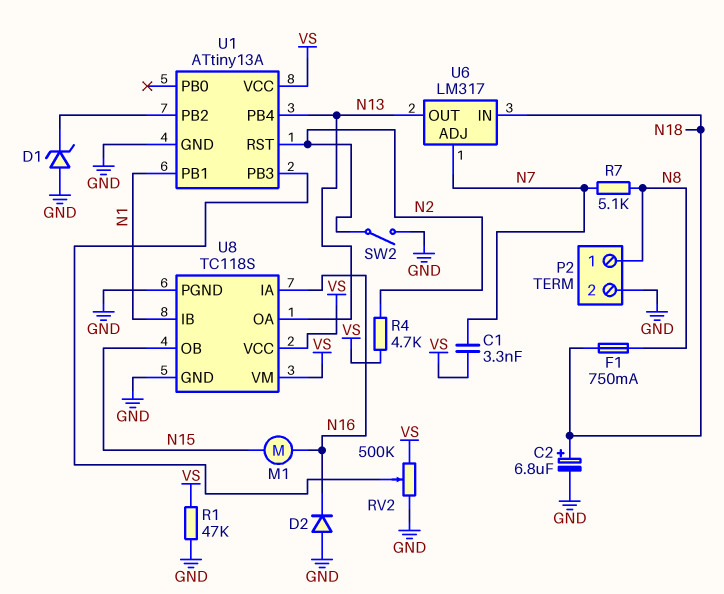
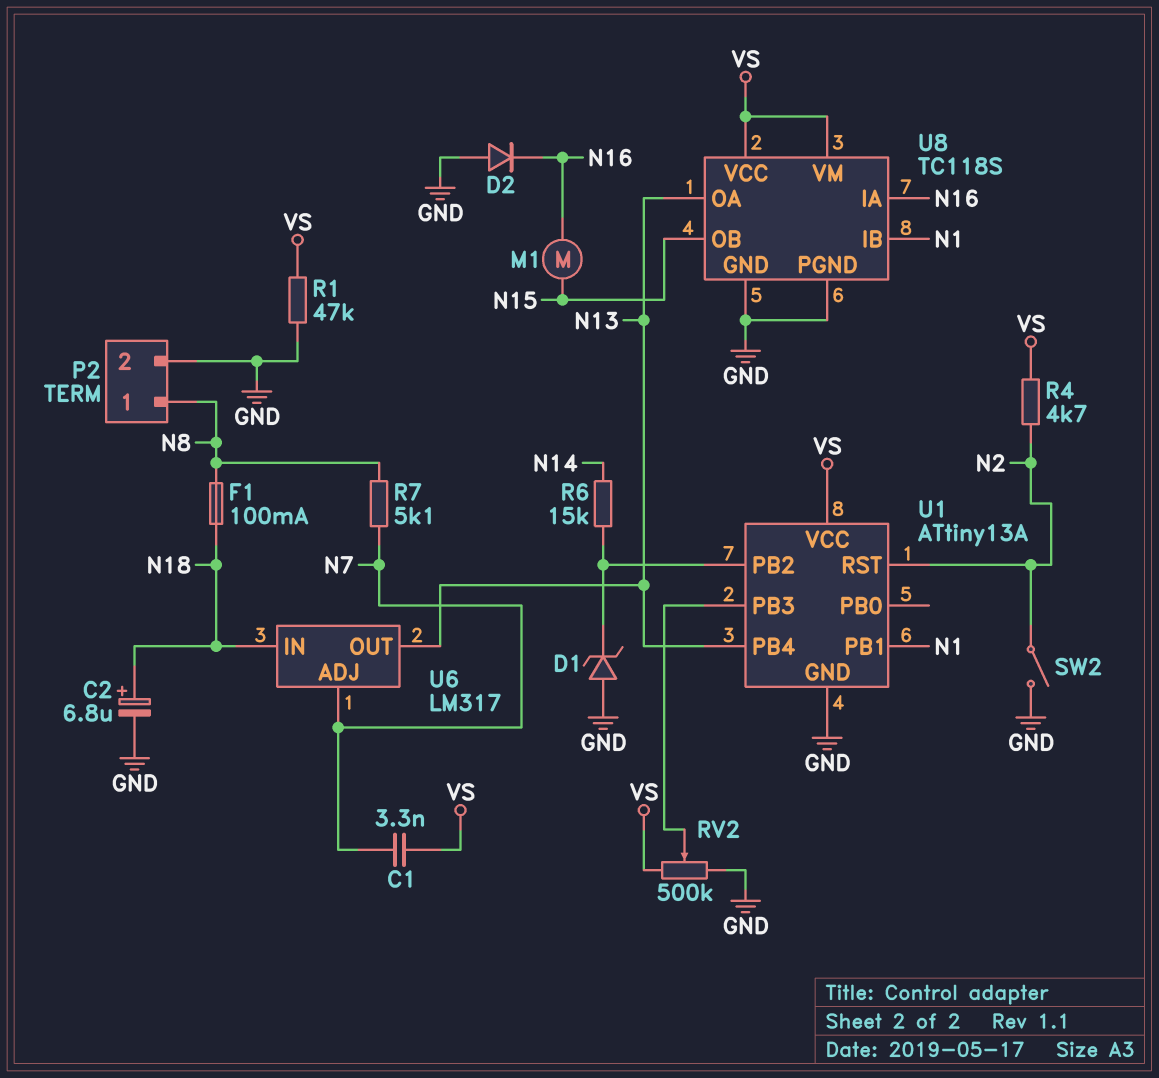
F1: 750mA (N8, N18) -> 100mA (N8, N18)
R6: none -> 15k (N14, U1/PB2)

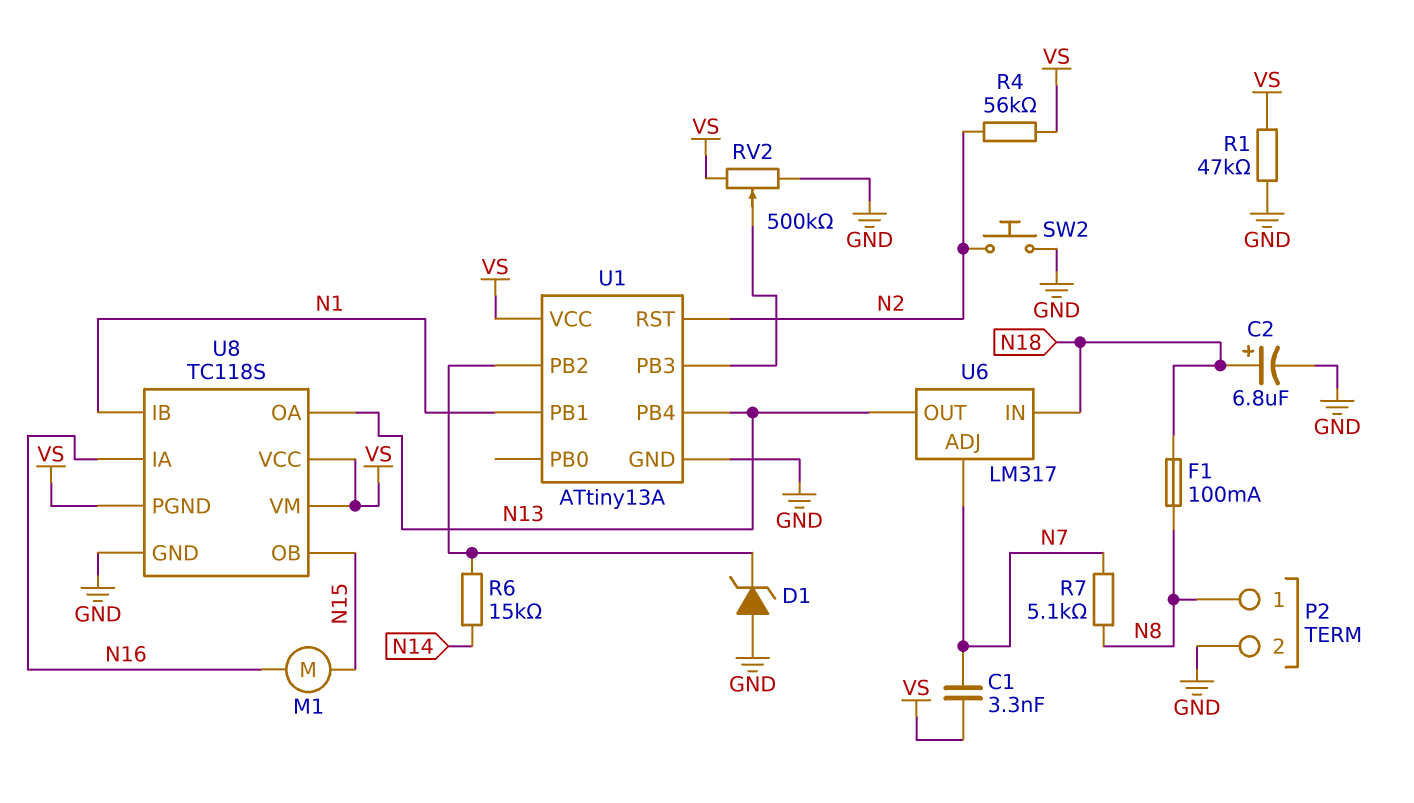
D2: diode (A GND, K N16) -> none
R4: 4.7k (N2, VS) -> 56k (N2, VS)
SW2: switch (GND, N2) -> button (GND, N2)
U8 pin PGND: GND -> VS

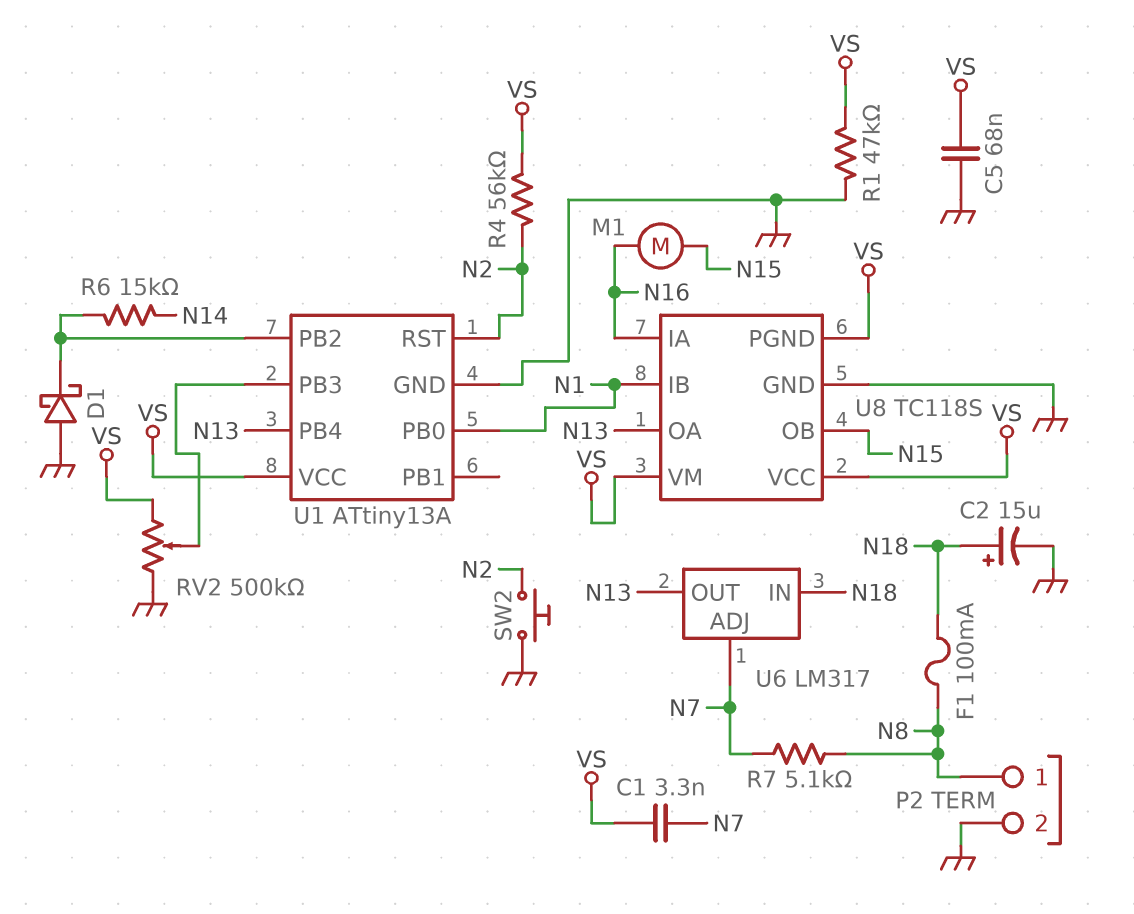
C2: 6.8uF (plus N18, minus GND) -> 15uF (plus N18, minus GND)
C5: none -> 68nF (GND, VS)
D1: zener (A GND, K U1/PB2) -> schottky (A GND, K U1/PB2)
U1 pin PB0: none -> N1
U1 pin PB1: N1 -> none

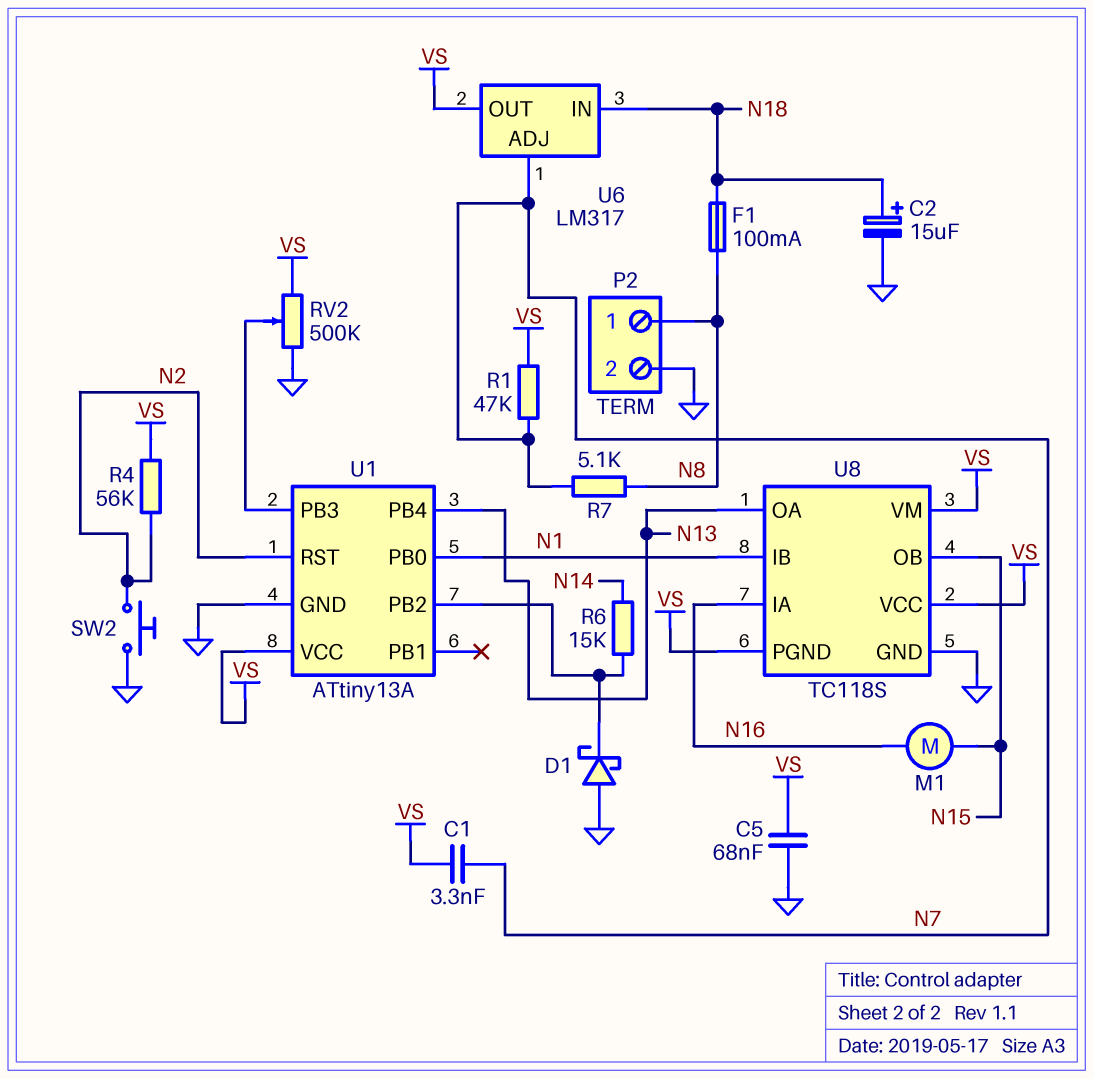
R1: 47k (GND, VS) -> 47k (N7, VS)
U6 pin OUT: N13 -> VS

